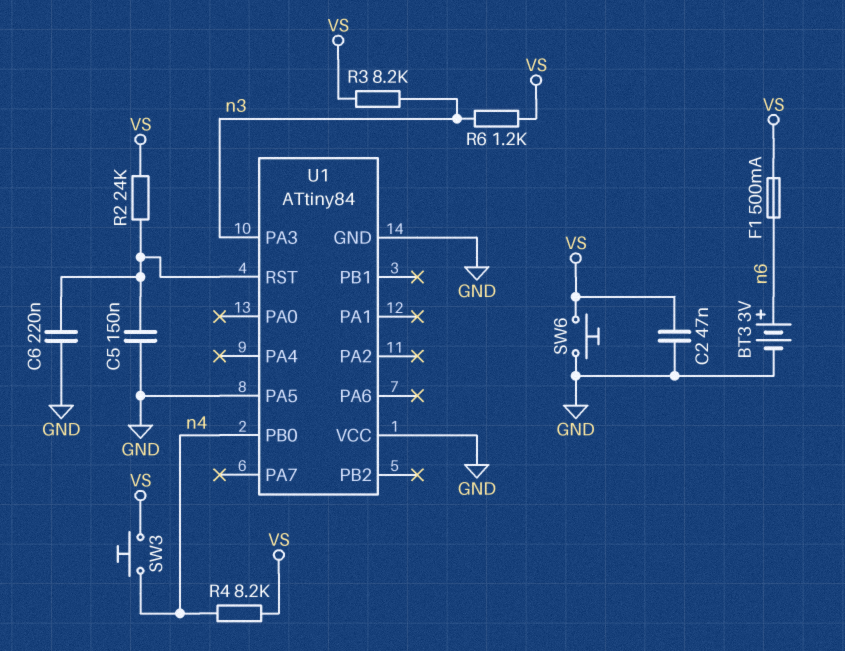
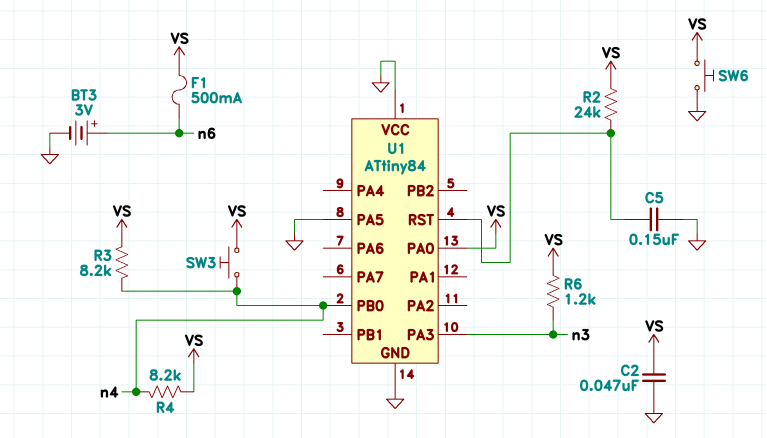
C6: 220nF (GND, U1/RST) -> none
R3: 8.2k (VS, n3) -> 8.2k (VS, n4)
U1 pin PA0: none -> VS

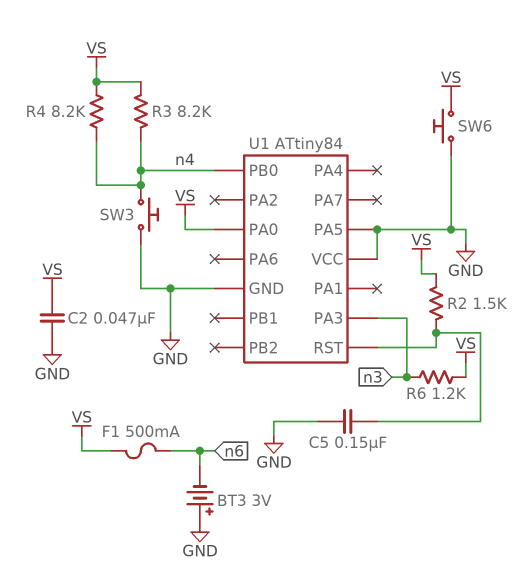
BT3: 3V (plus n6, minus GND) -> 3V (plus GND, minus n6)
R2: 24k (U1/RST, VS) -> 1.5k (U1/RST, VS)
SW3: button (VS, n4) -> button (GND, n4)

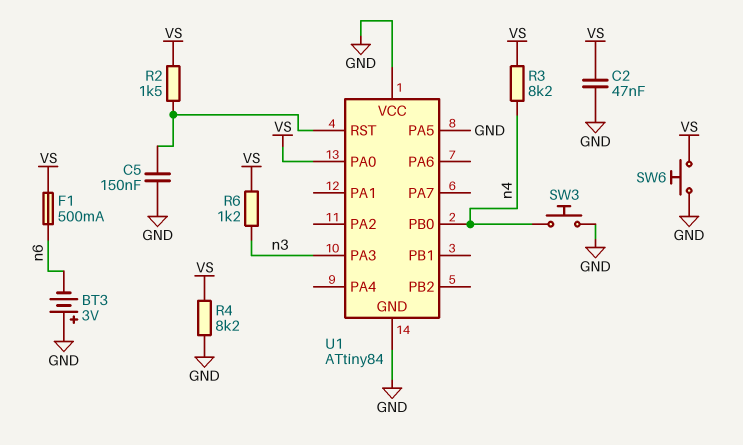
R4: 8.2k (VS, n4) -> 8.2k (GND, VS)

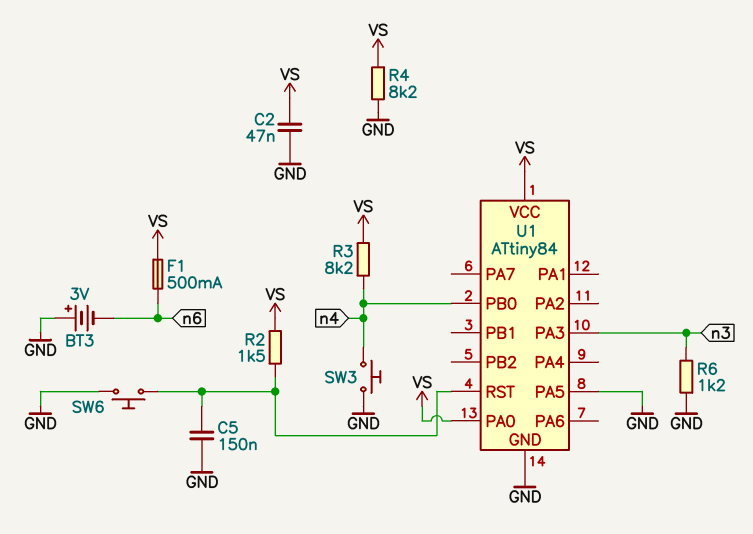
R6: 1.2k (VS, n3) -> 1.2k (GND, n3)
SW6: button (GND, VS) -> button (GND, U1/RST)
U1 pin VCC: GND -> VS

